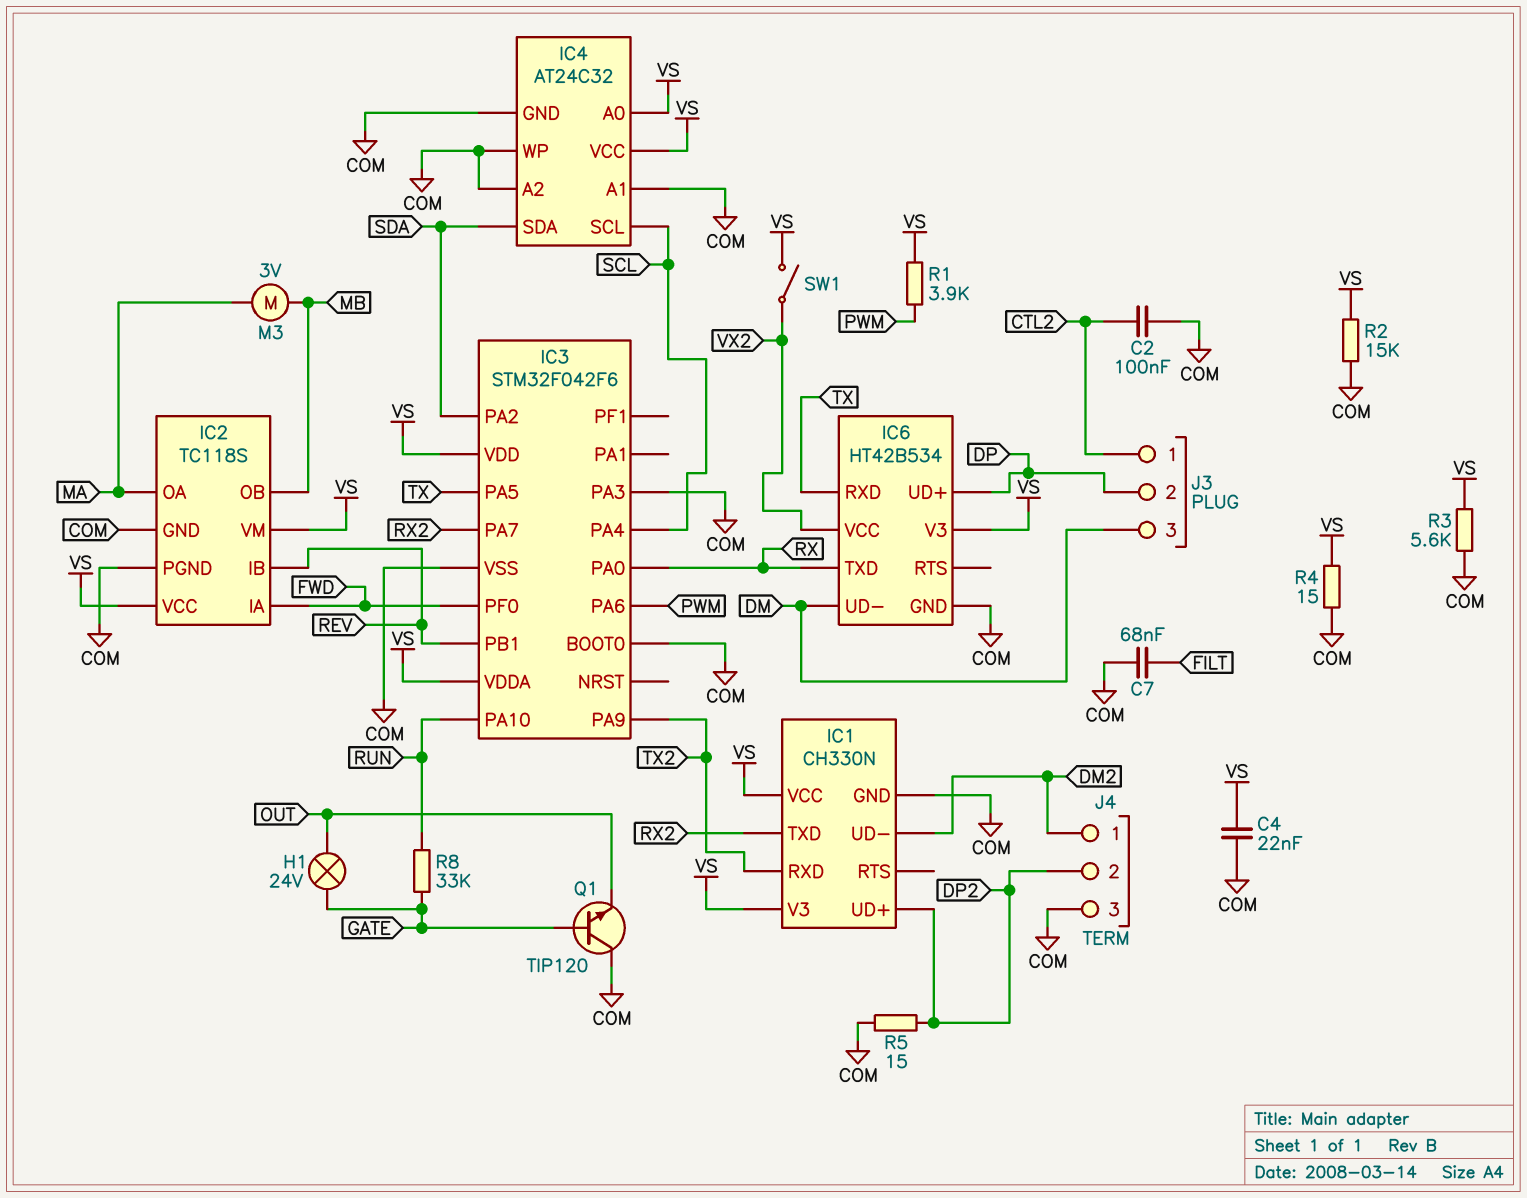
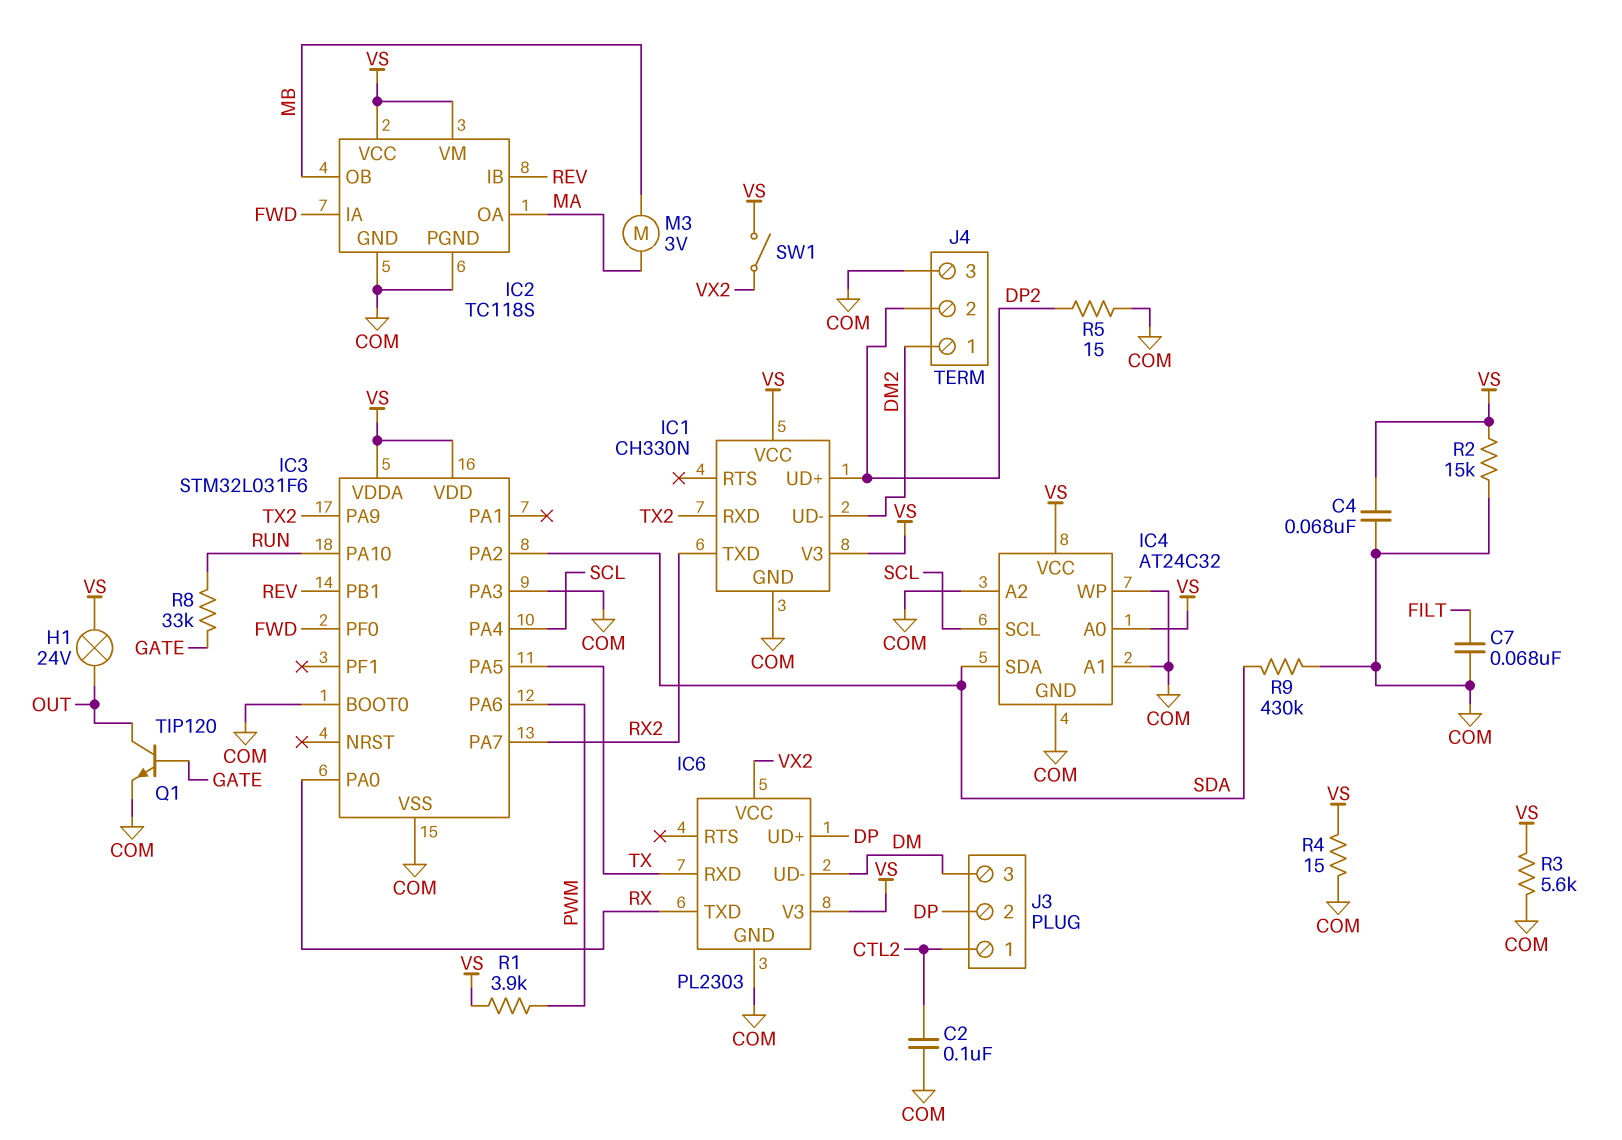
C4: 22nF (COM, VS) -> 68nF (COM, VS)
H1: lamp 24V (GATE, OUT) -> lamp 24V (OUT, VS)
IC3: STM32F042F6 -> STM32L031F6
IC6: HT42B534 -> PL2303
Q1: NPN TIP120 (B GATE, C COM, E OUT) -> NPN TIP120 (B GATE, C OUT, E COM)
R9: none -> 430k (COM, SDA)

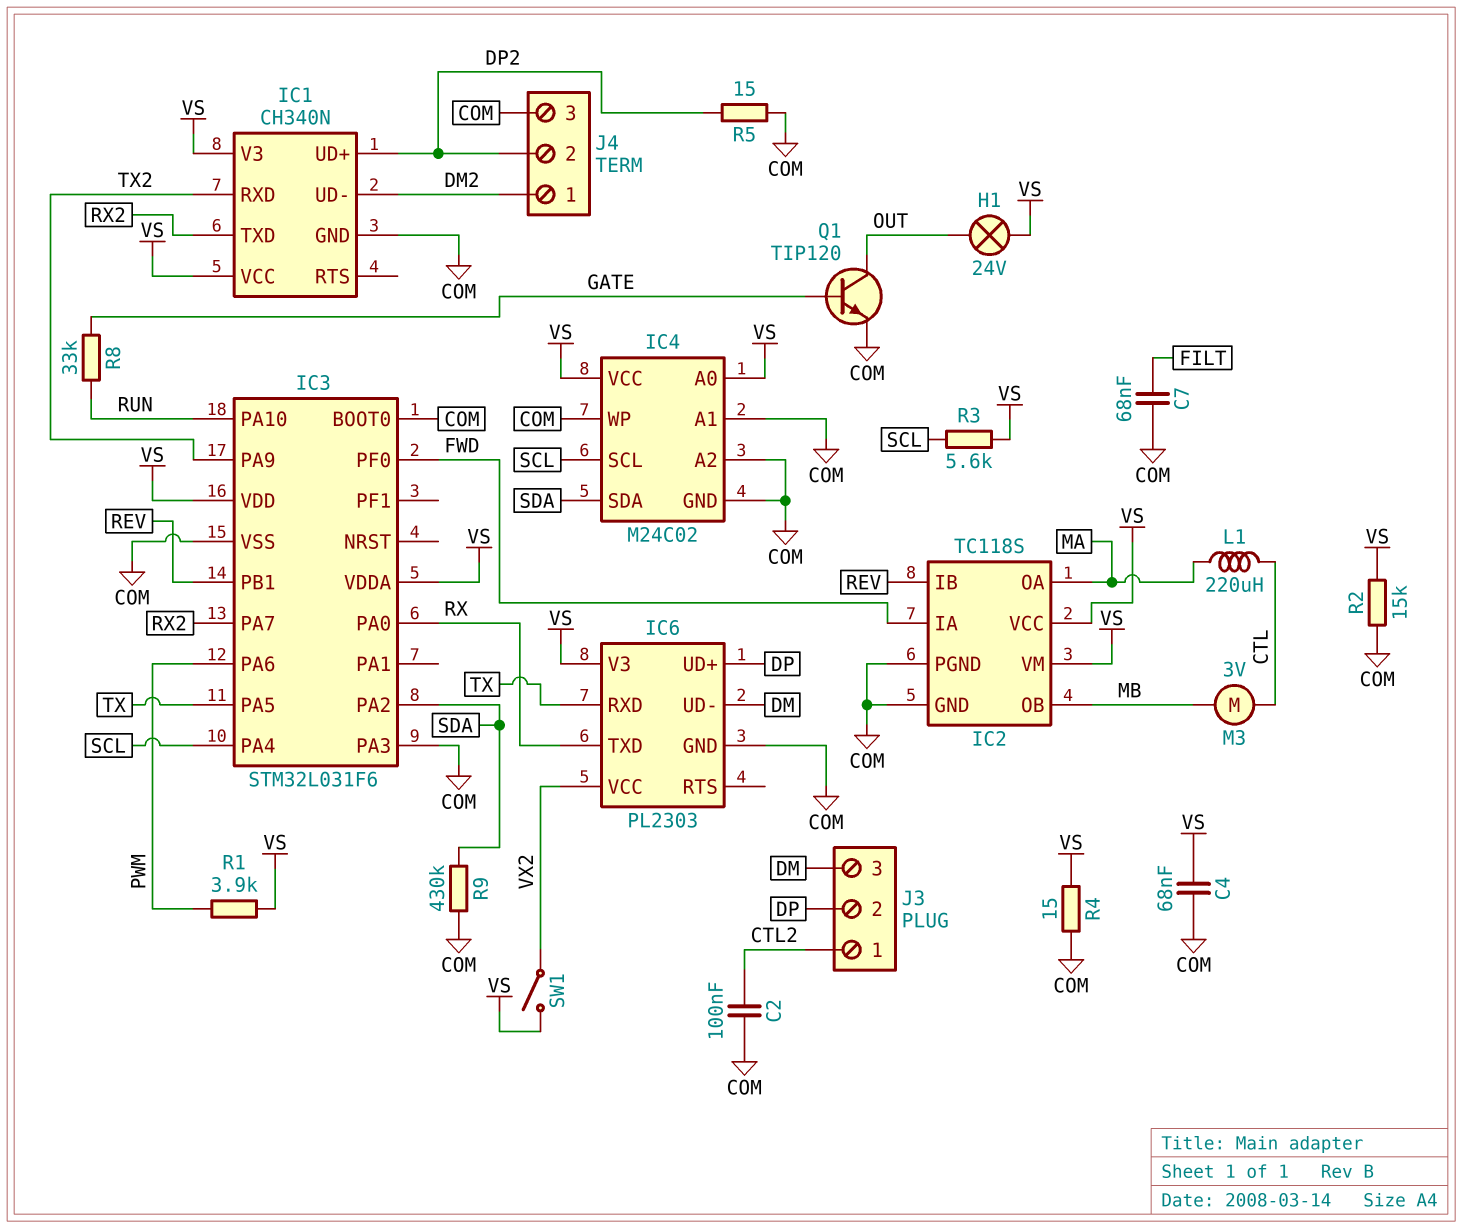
IC1: CH330N -> CH340N
IC4: AT24C32 -> M24C02
L1: none -> 220uH (CTL, MA)
M3: motor 3V (MA, MB) -> motor 3V (CTL, MB)
R3: 5.6k (COM, VS) -> 5.6k (SCL, VS)

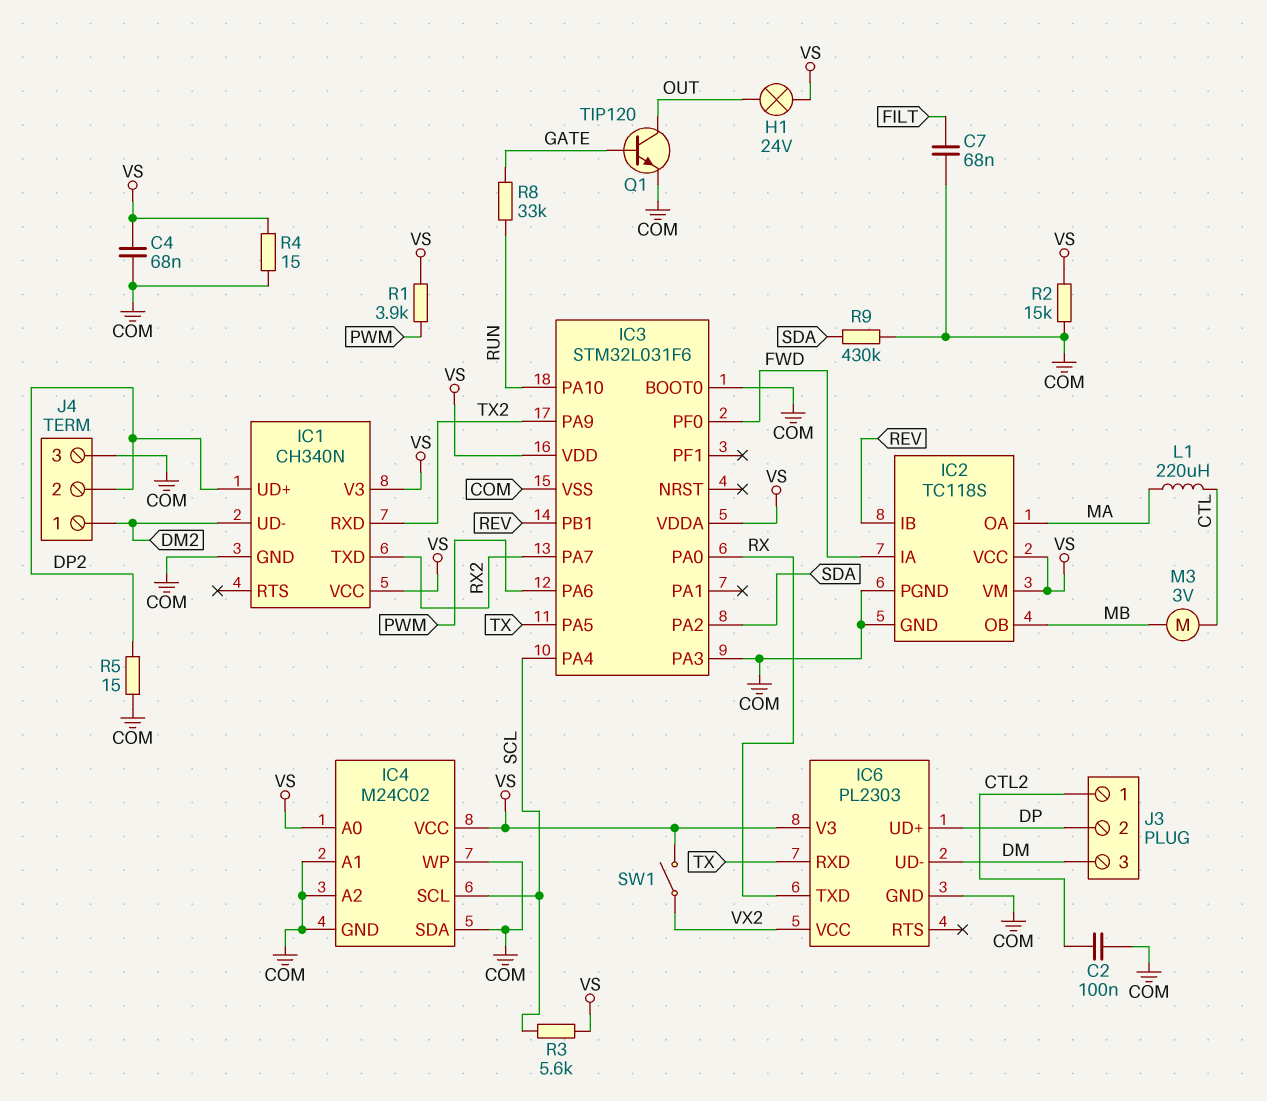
IC4 pin SDA: SDA -> COM

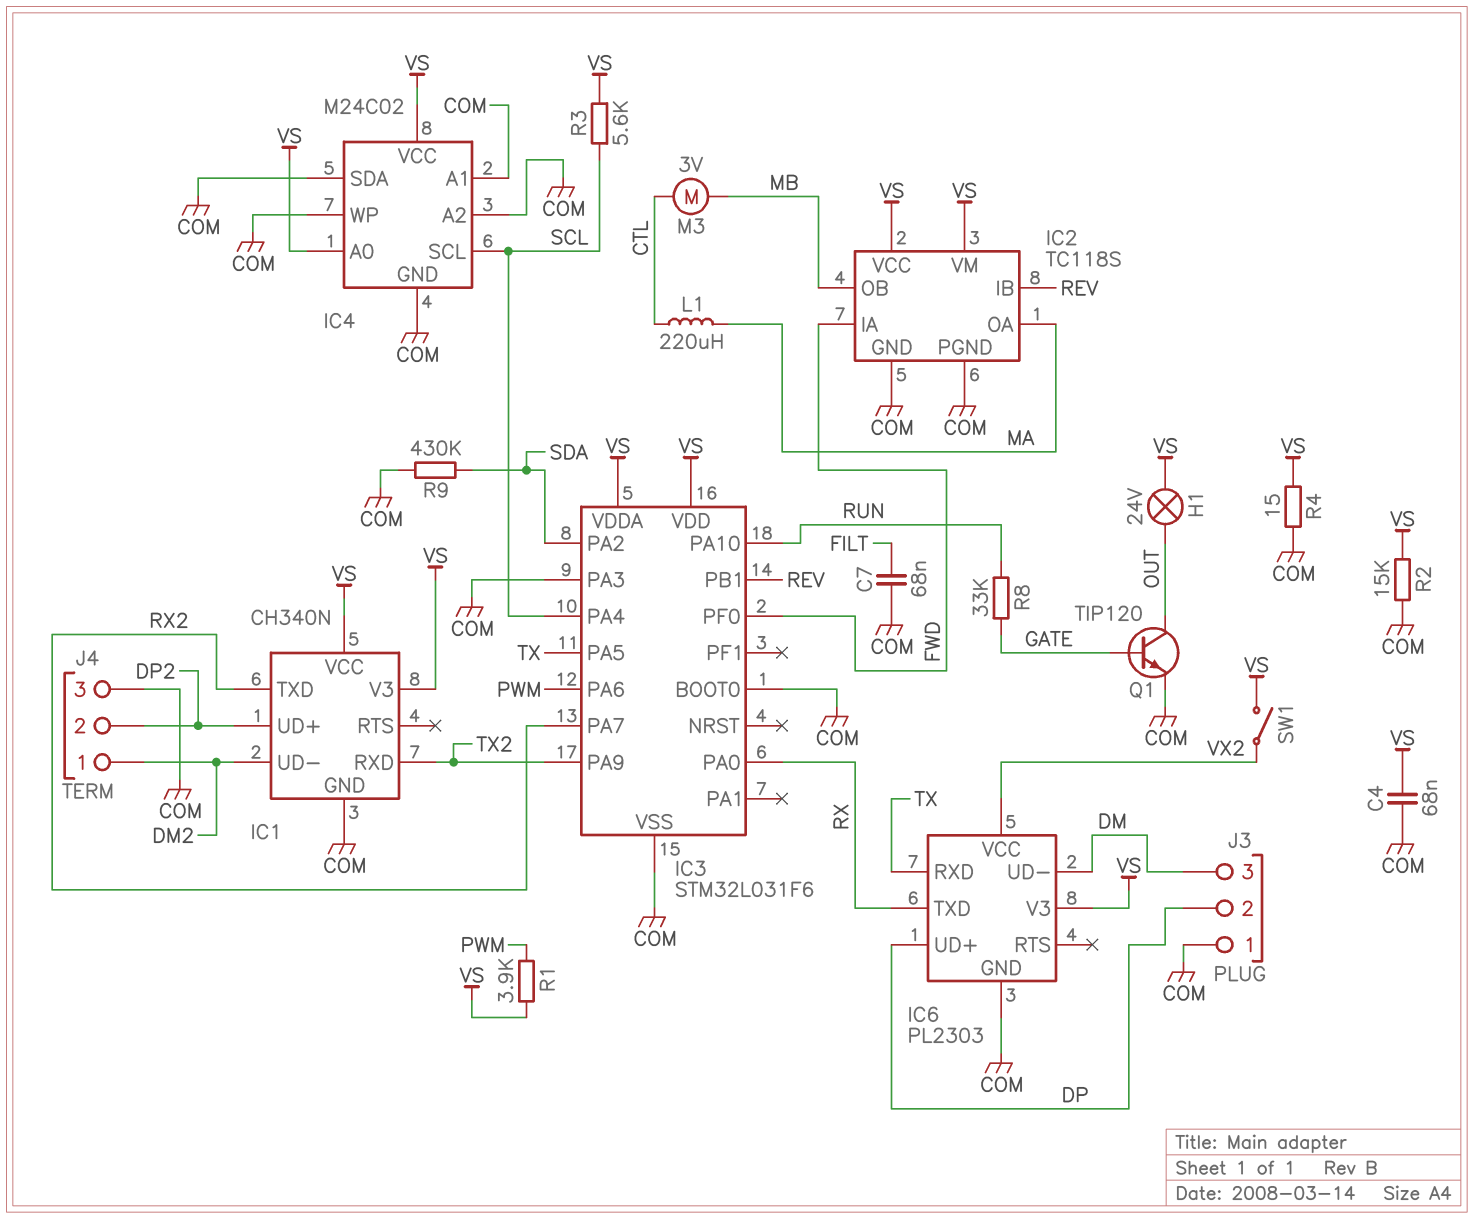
C2: 100nF (COM, CTL2) -> none
J3 pin 1: CTL2 -> COM
R5: 15 (COM, DP2) -> none

